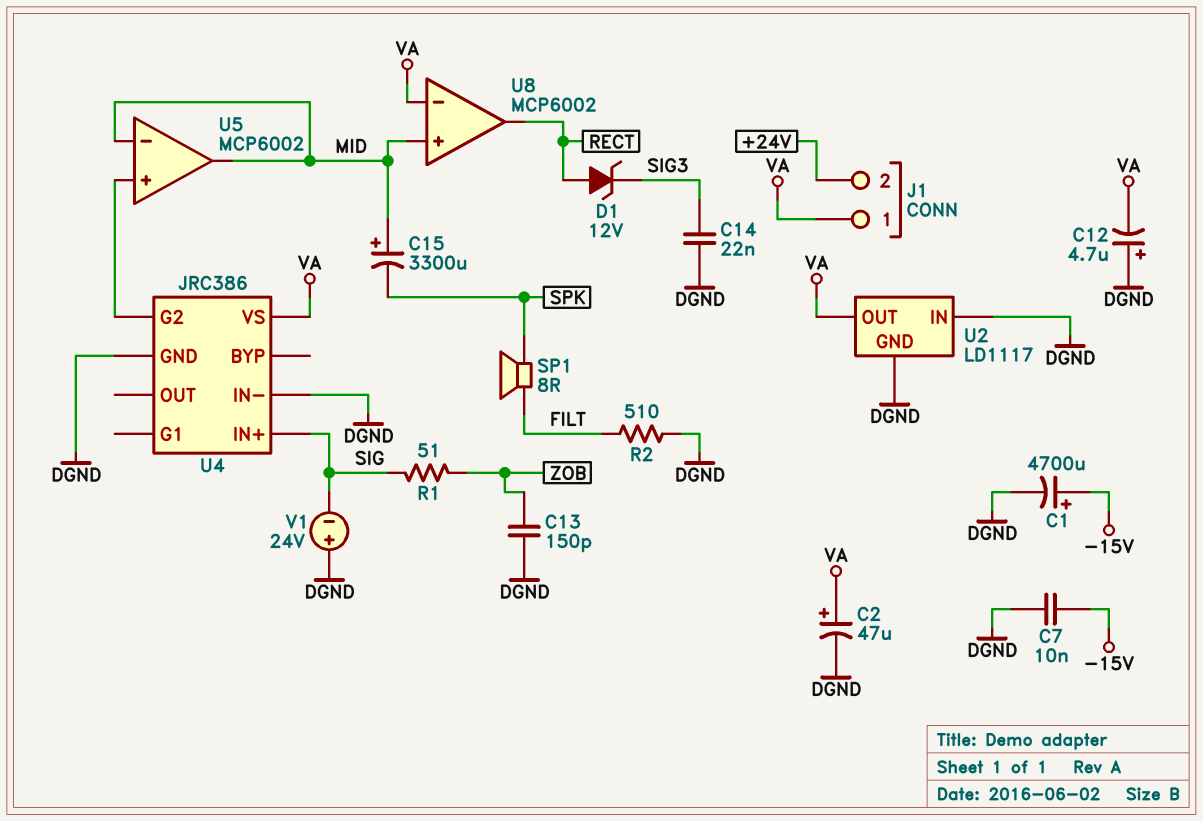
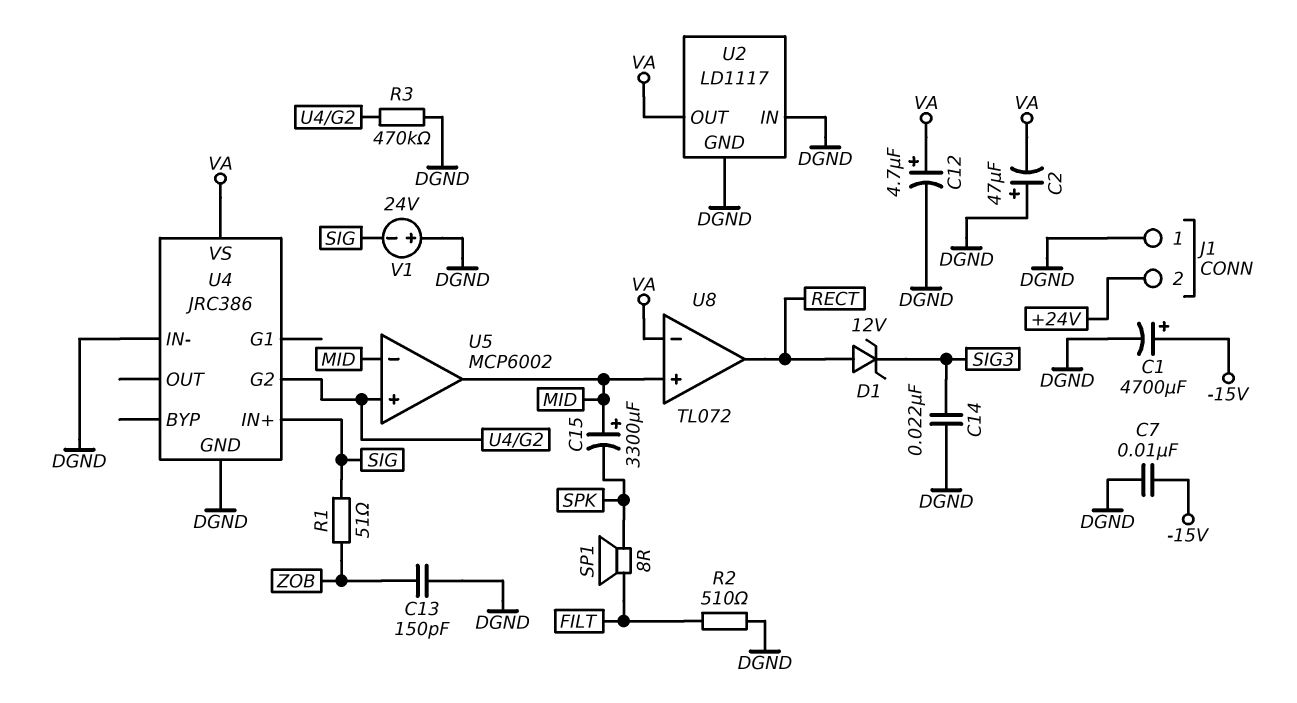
C2: 47uF (plus VA, minus DGND) -> 47uF (plus DGND, minus VA)
C12: 4.7uF (plus DGND, minus VA) -> 4.7uF (plus VA, minus DGND)
J1 pin 1: VA -> DGND
R3: none -> 470k (DGND, U4/G2)
U8: MCP6002 -> TL072

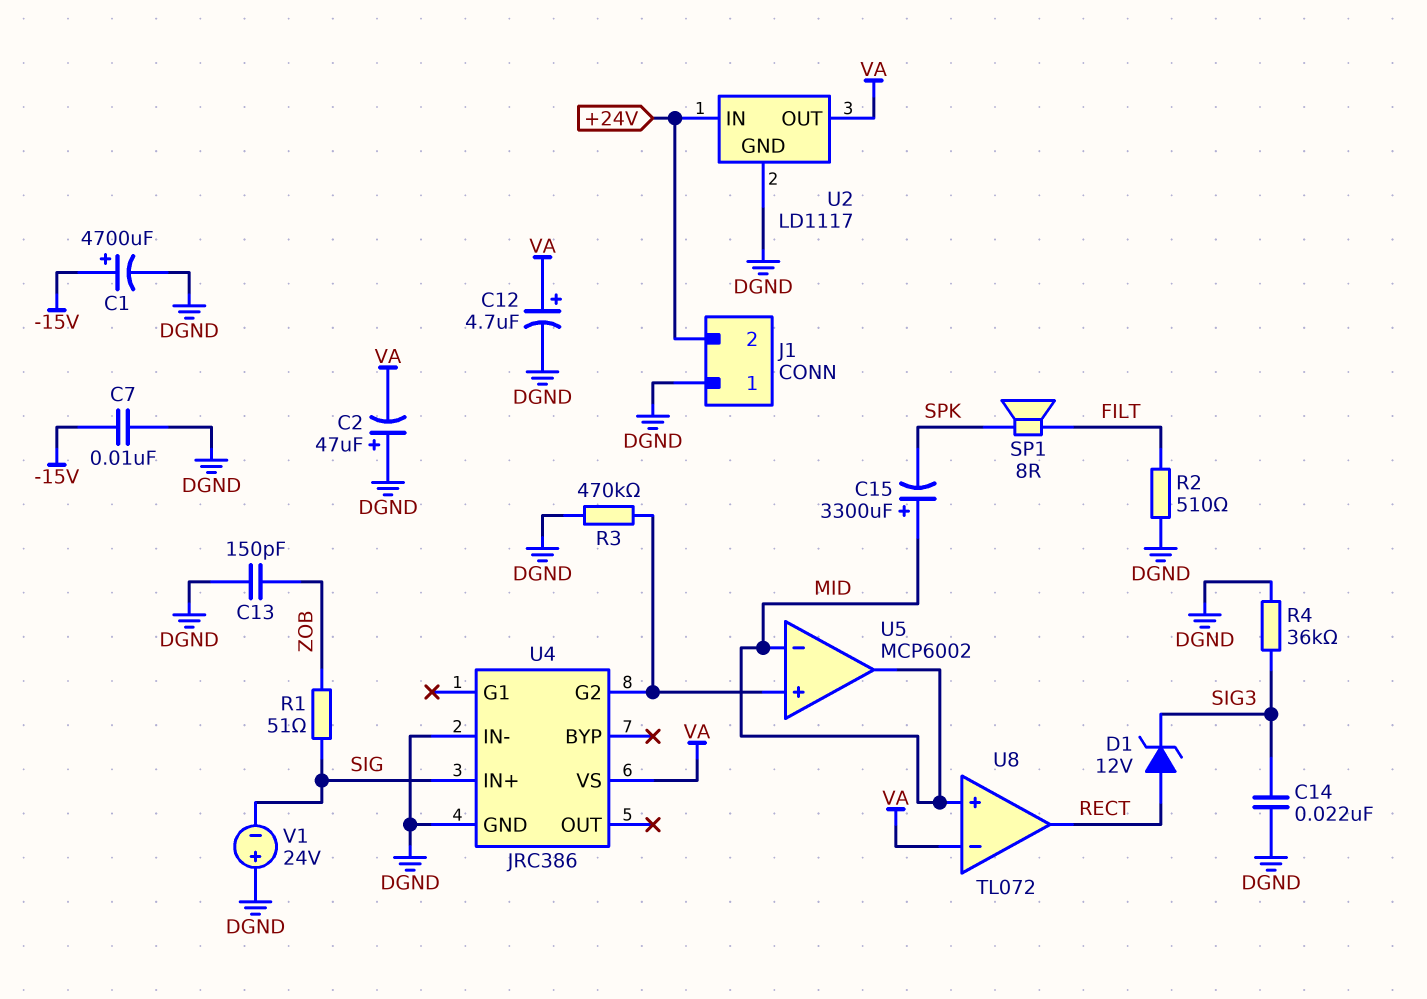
R4: none -> 36k (DGND, SIG3)
U2 pin IN: DGND -> +24V

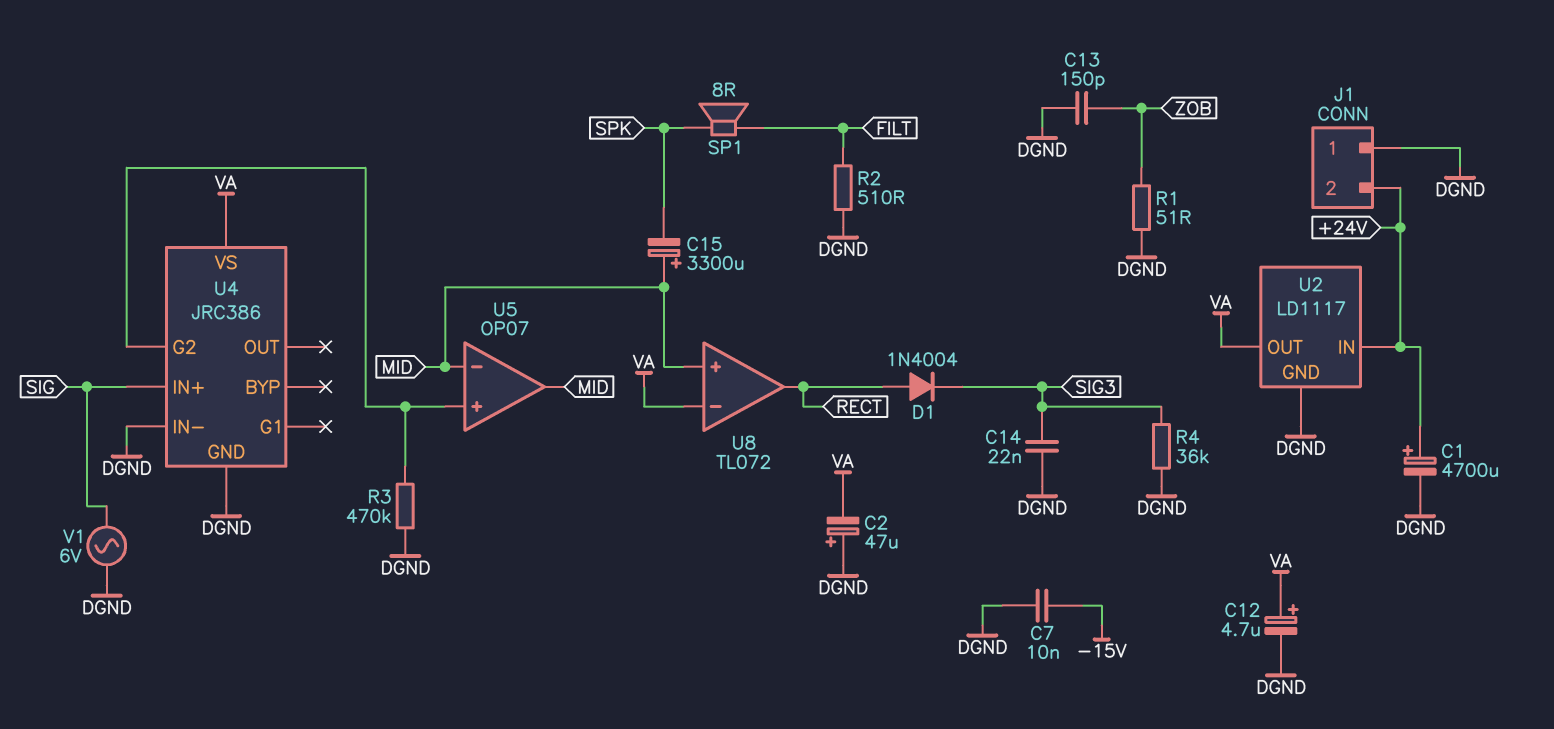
C1: 4700uF (plus -15V, minus DGND) -> 4700uF (plus +24V, minus DGND)
D1: zener 12V (A RECT, K SIG3) -> diode 1N4004 (A RECT, K SIG3)
R1: 51 (SIG, ZOB) -> 51 (DGND, ZOB)
U5: MCP6002 -> OP07
V1: 24V (plus DGND, minus SIG) -> AC 6V (DGND, SIG)

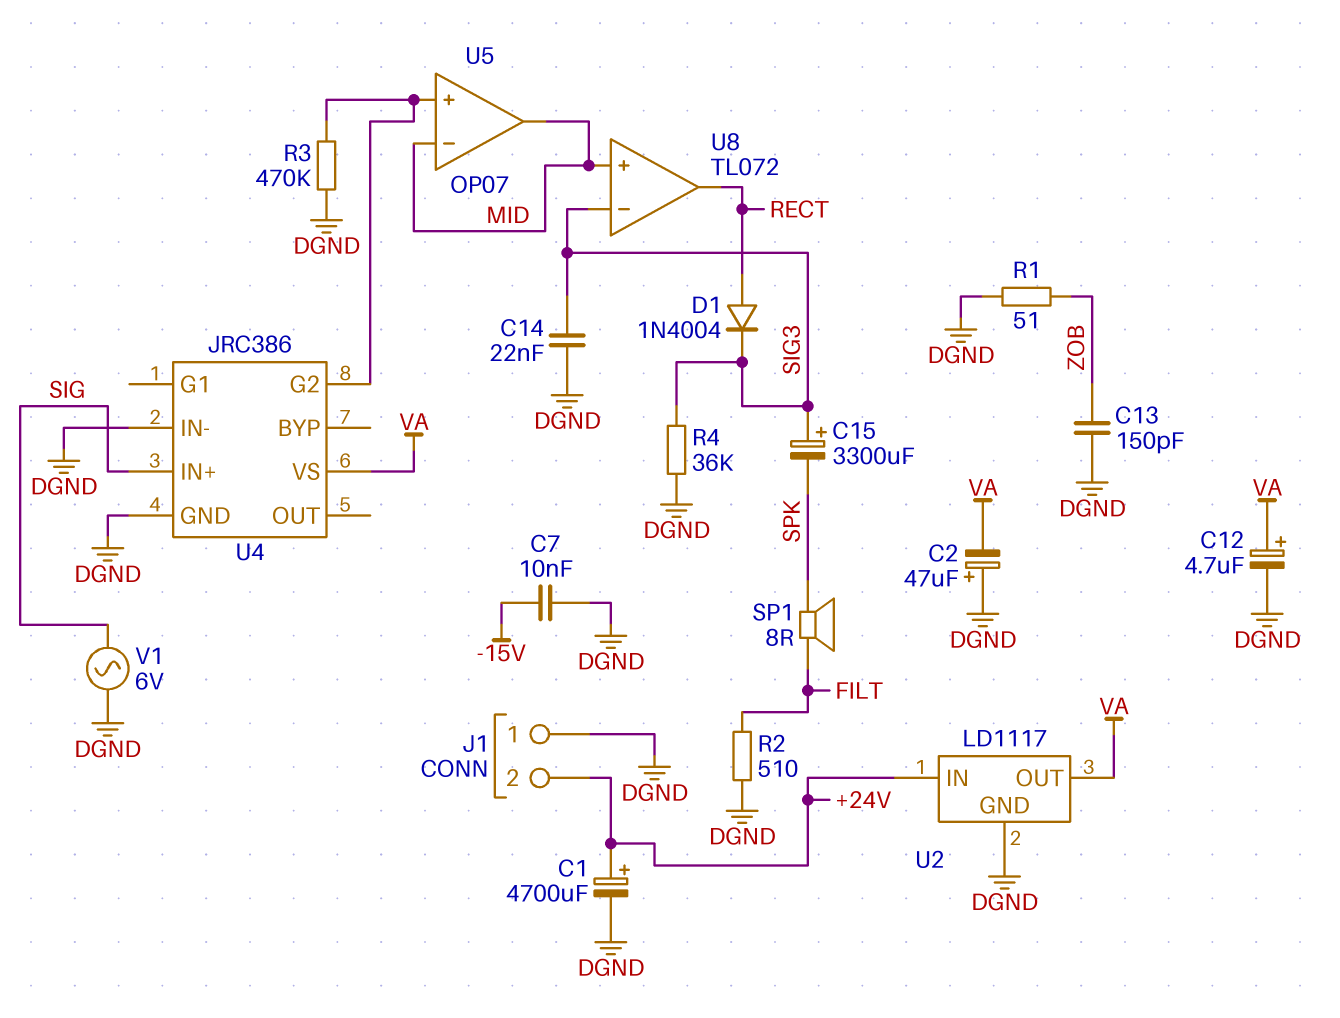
C15: 3300uF (plus MID, minus SPK) -> 3300uF (plus SIG3, minus SPK)
U8 pin in-: VA -> SIG3

